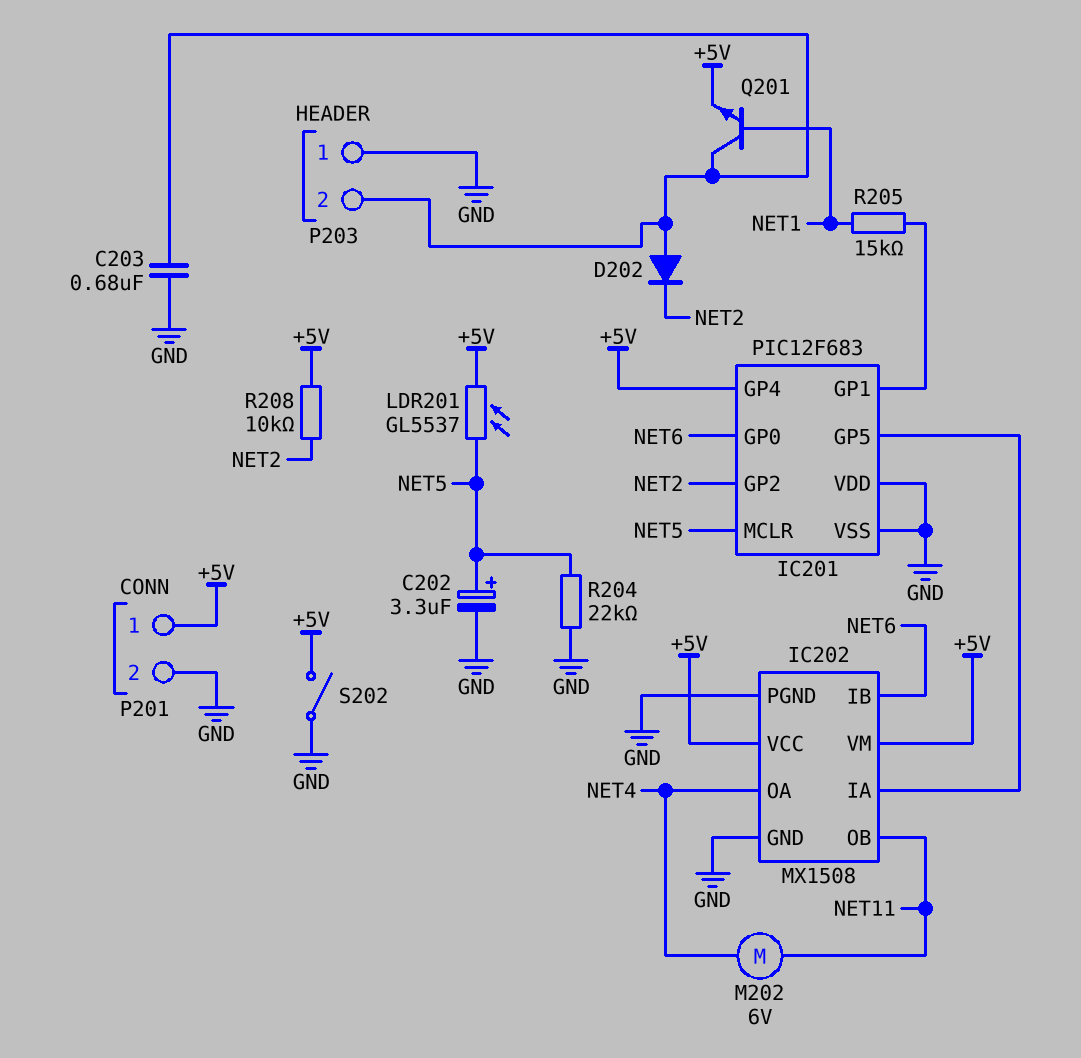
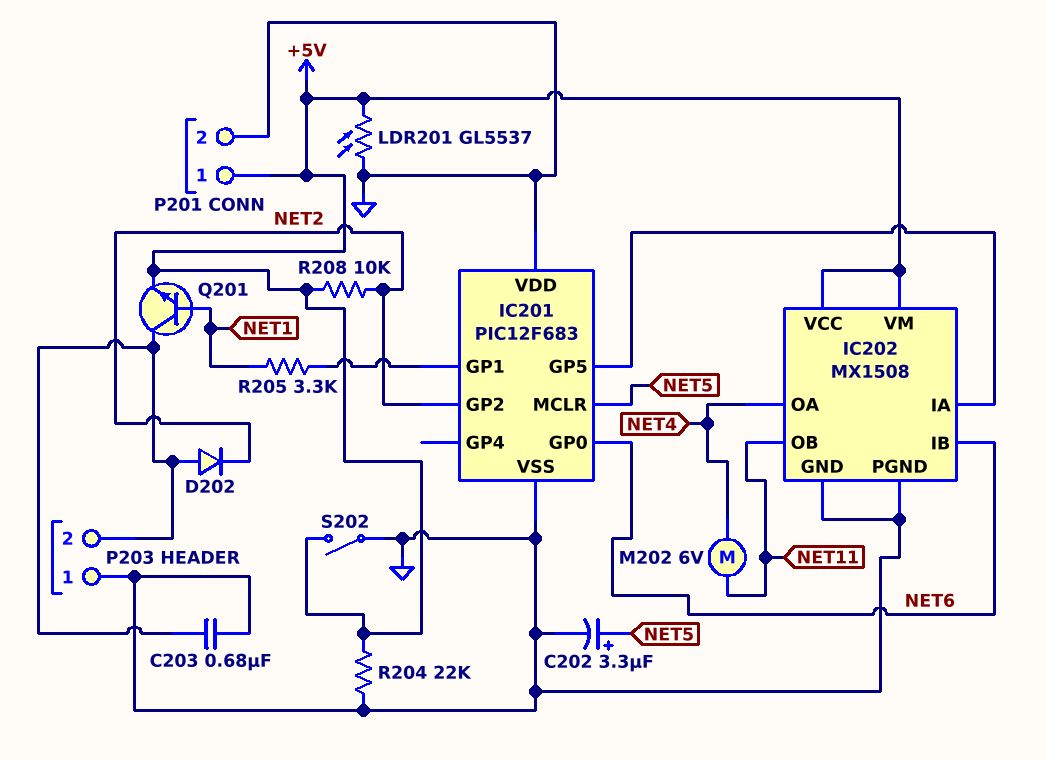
IC201 pin GP4: +5V -> none
LDR201: GL5537 (+5V, NET5) -> GL5537 (+5V, GND)
R204: 22k (GND, NET5) -> 22k (+5V, GND)
R205: 15k (IC201/GP1, NET1) -> 3.3k (IC201/GP1, NET1)

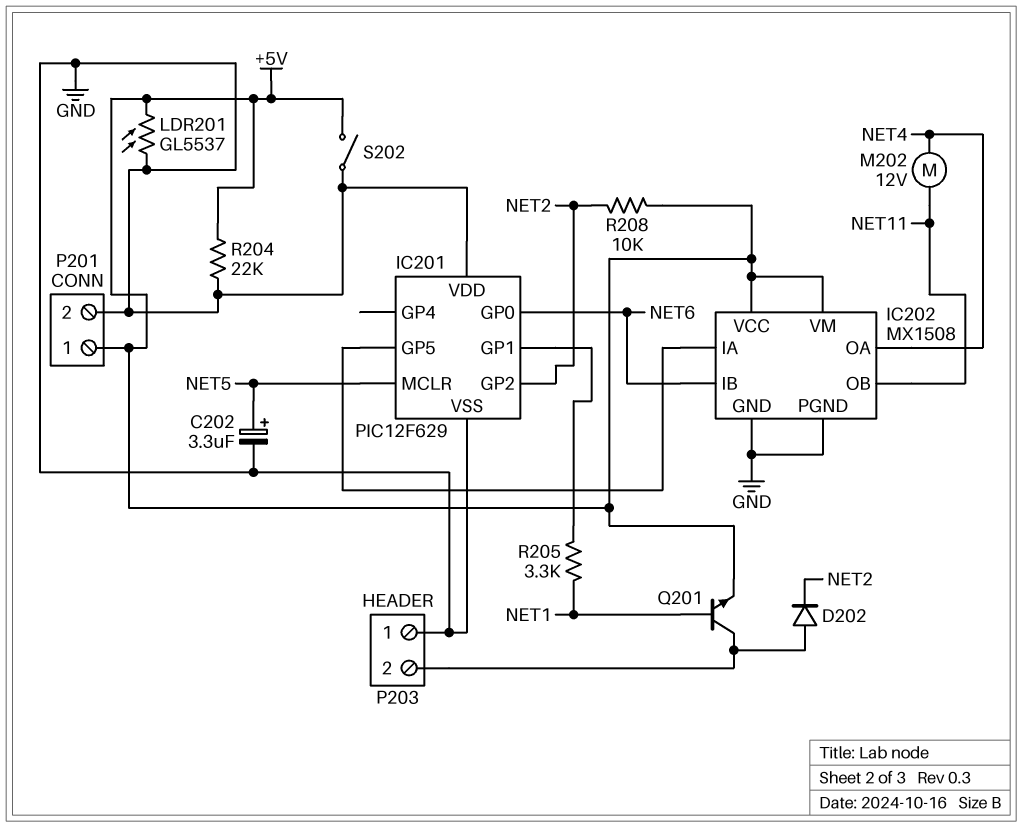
C203: 680nF (GND, P203/2) -> none
IC201: PIC12F683 -> PIC12F629
M202: motor 6V (NET4, NET11) -> motor 12V (NET4, NET11)

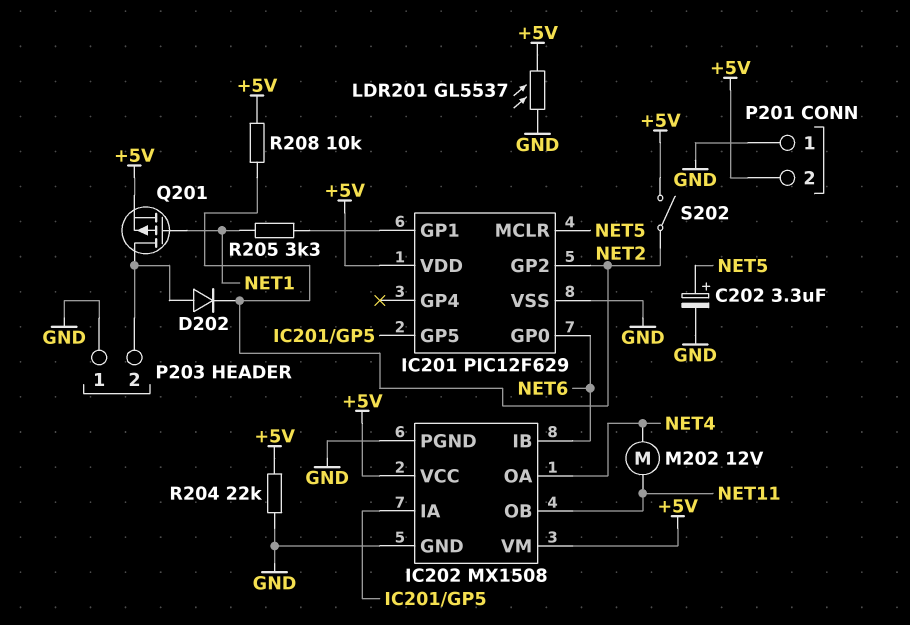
IC201 pin VDD: GND -> +5V
P201 pin 1: +5V -> GND
P201 pin 2: GND -> +5V
Q201: NPN (B NET1, C P203/2, E +5V) -> PMOS (G NET1, D P203/2, S +5V)
S202: switch (+5V, GND) -> switch (+5V, NET2)

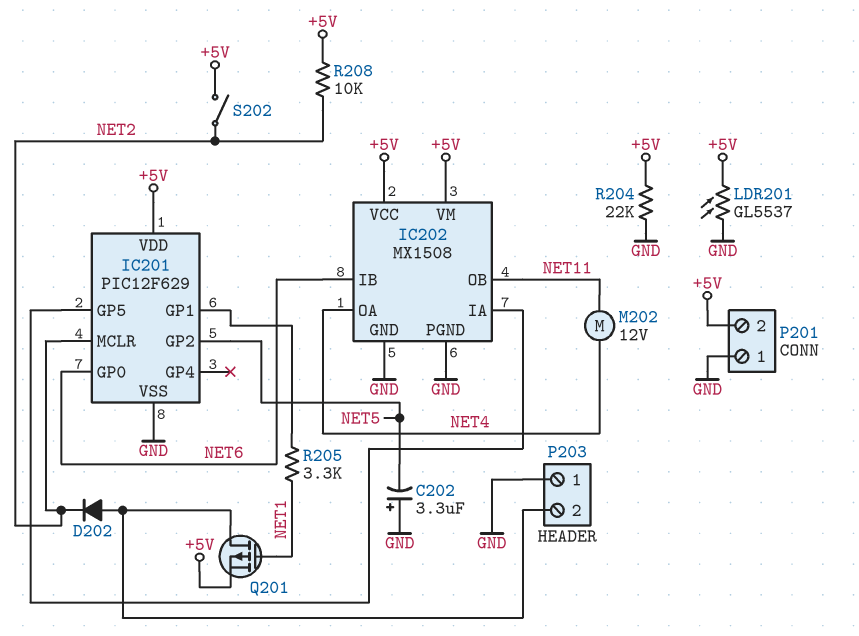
C202: 3.3uF (plus NET5, minus GND) -> 3.3uF (plus GND, minus NET5)
IC201 pin GP2: NET2 -> NET5
IC201 pin MCLR: NET5 -> NET2

